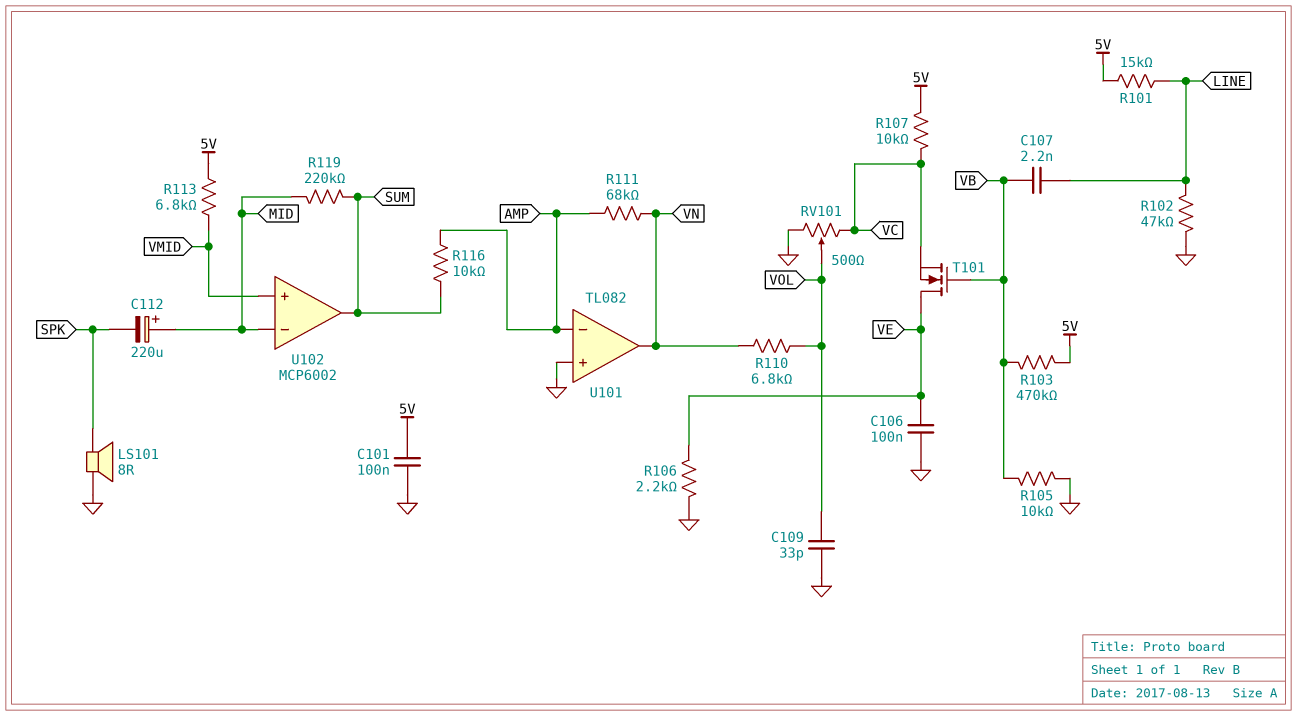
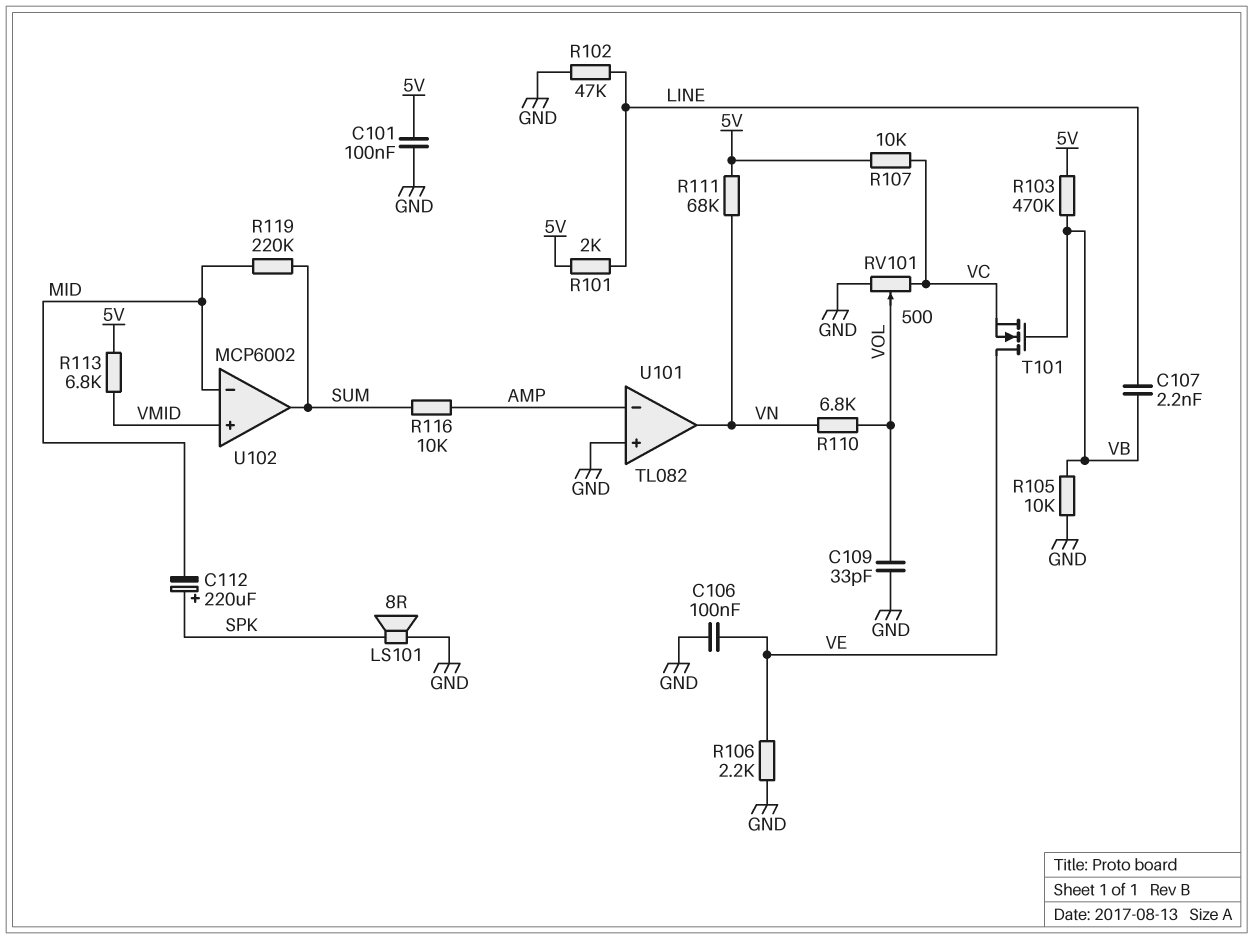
C112: 220uF (plus MID, minus SPK) -> 220uF (plus SPK, minus MID)
R101: 15k (5V, LINE) -> 2k (5V, LINE)
R111: 68k (AMP, VN) -> 68k (5V, VN)

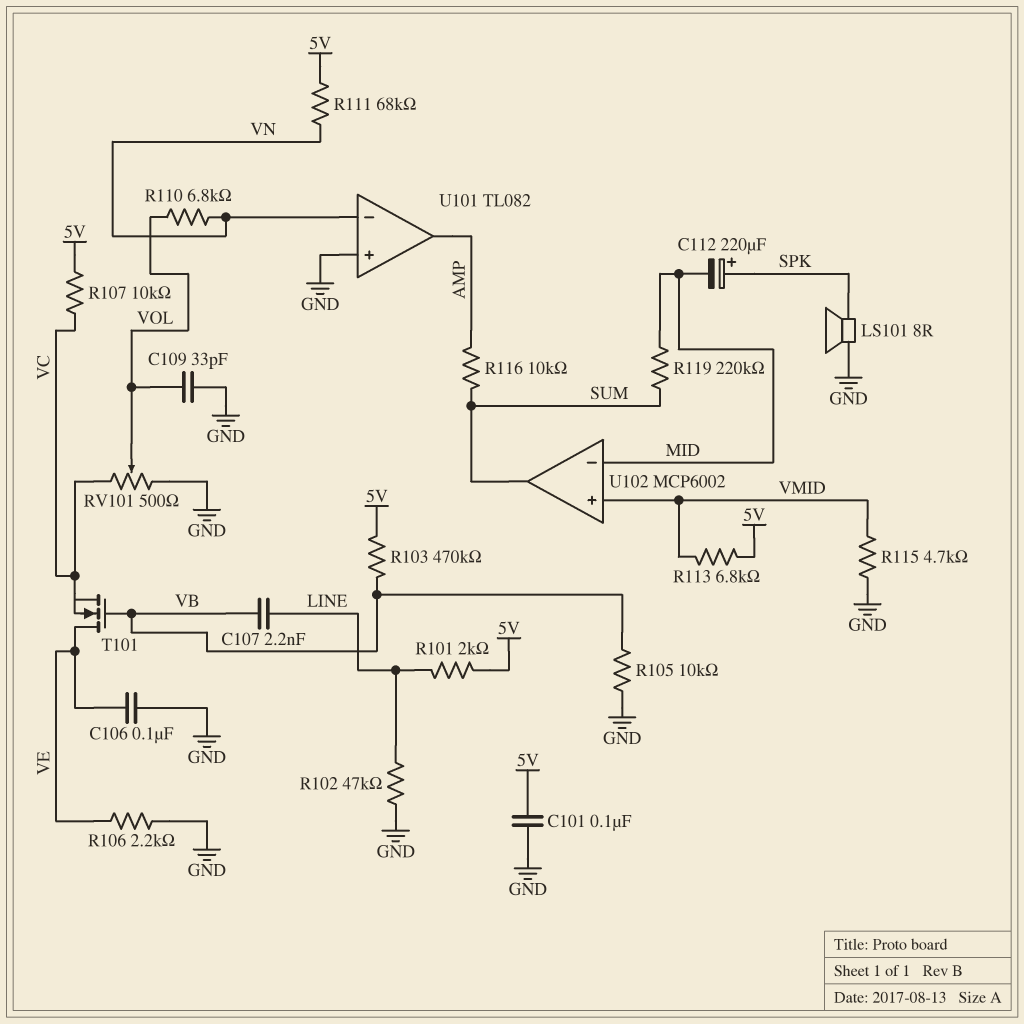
R115: none -> 4.7k (GND, VMID)
U101 pin in-: AMP -> VN
U101 pin out: VN -> AMP

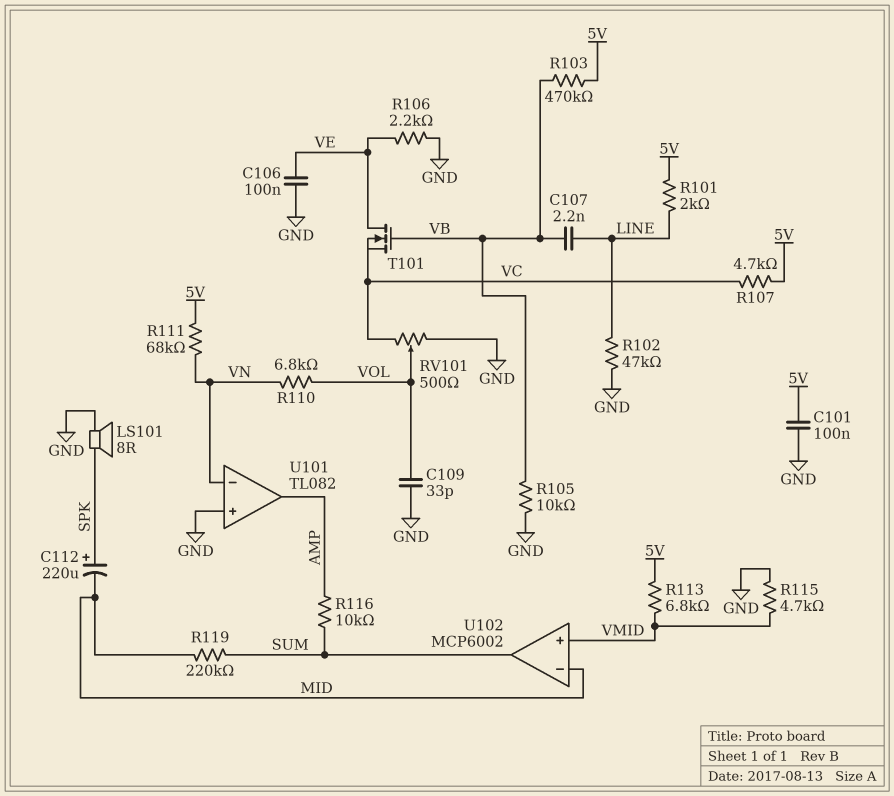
R107: 10k (5V, VC) -> 4.7k (5V, VC)

